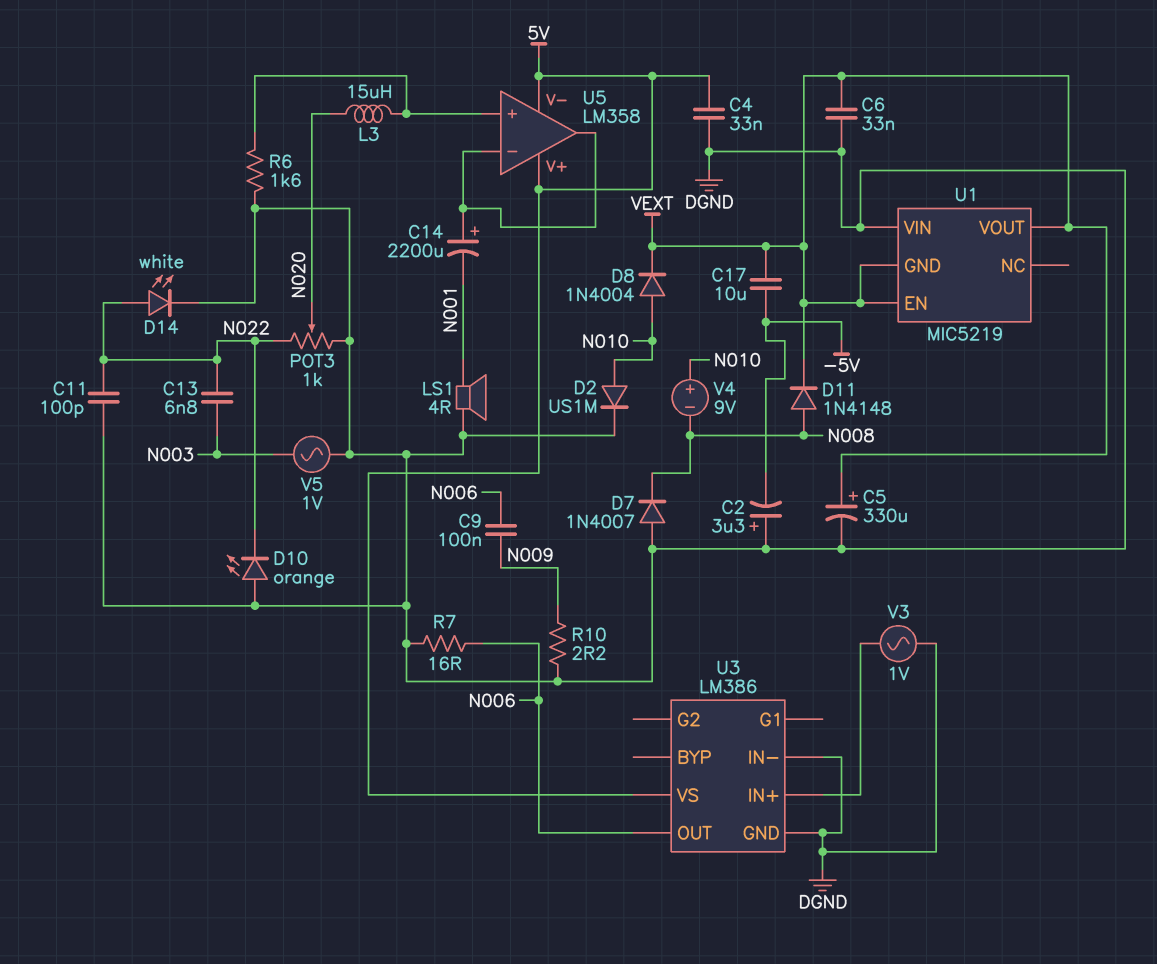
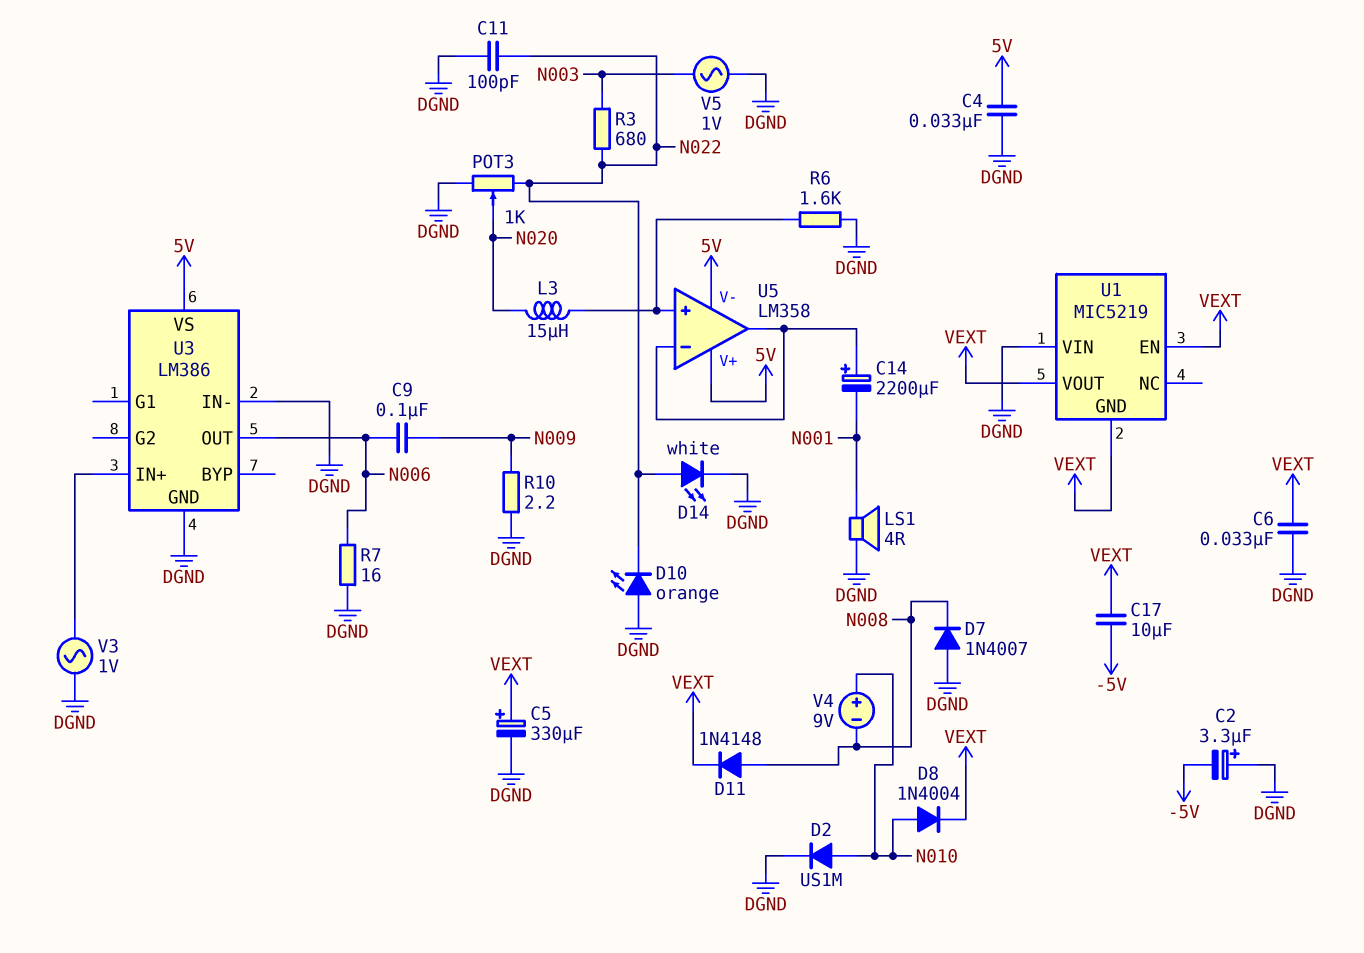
C13: 6.8nF (N003, N022) -> none
R3: none -> 680 (N003, N022)

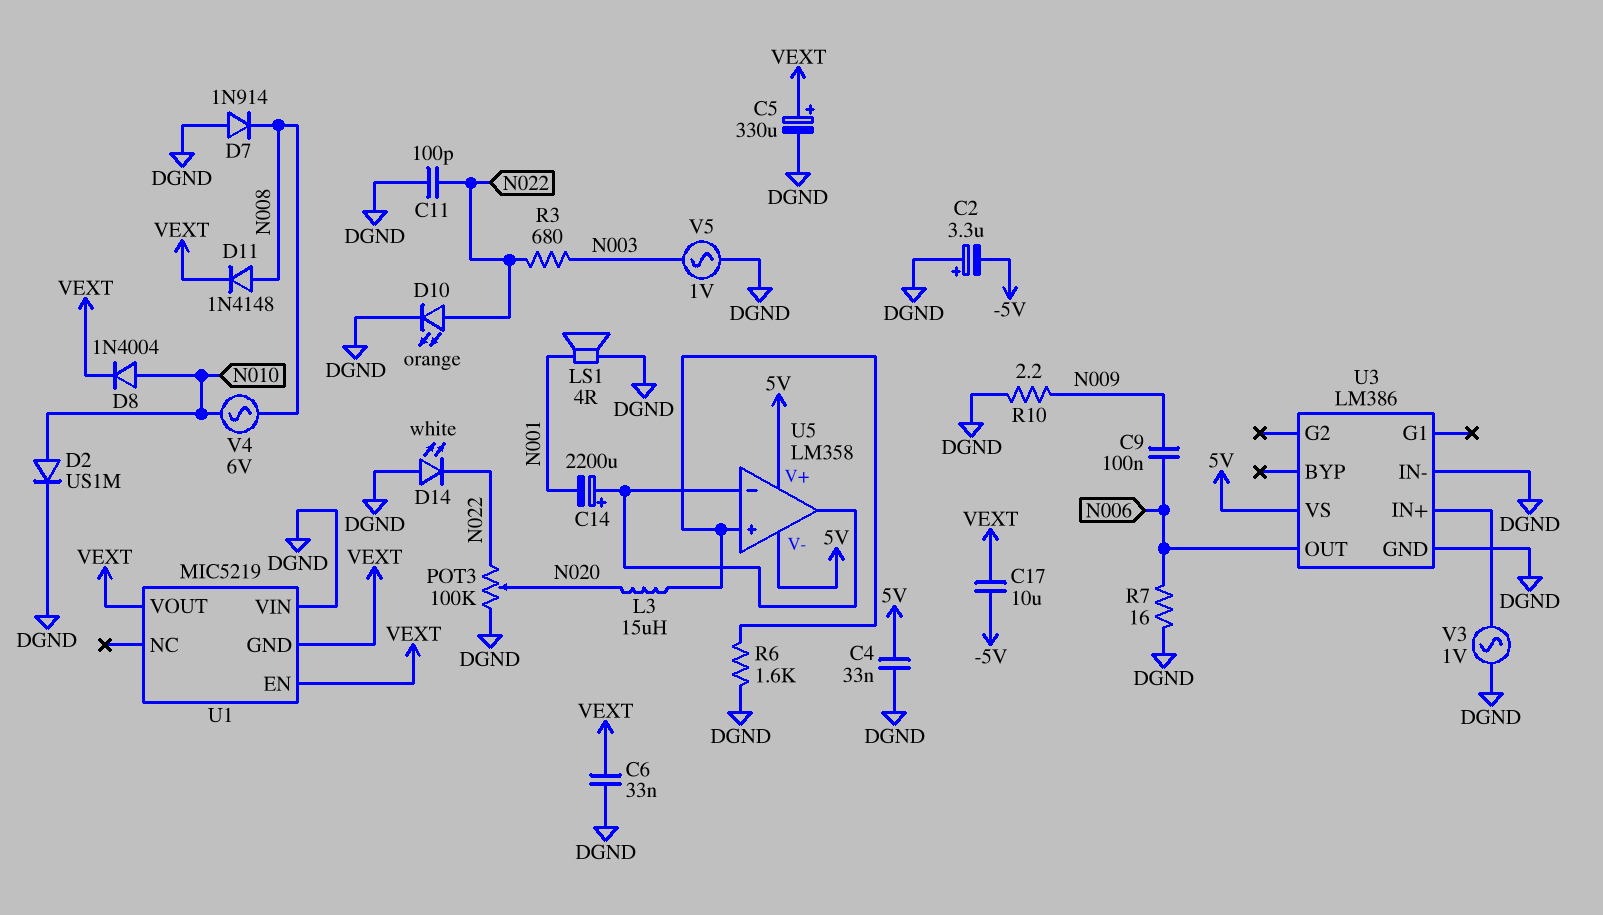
D7: diode 1N4007 (A DGND, K N008) -> diode 1N914 (A DGND, K N008)
D10: LED orange (A DGND, K N022) -> LED orange (A N022, K DGND)
D14: LED white (A N022, K DGND) -> LED white (A DGND, K N022)
POT3: 1k (DGND, N022, wiper N020) -> 100k (DGND, N022, wiper N020)
V4: 9V (plus N010, minus N008) -> AC 6V (N008, N010)

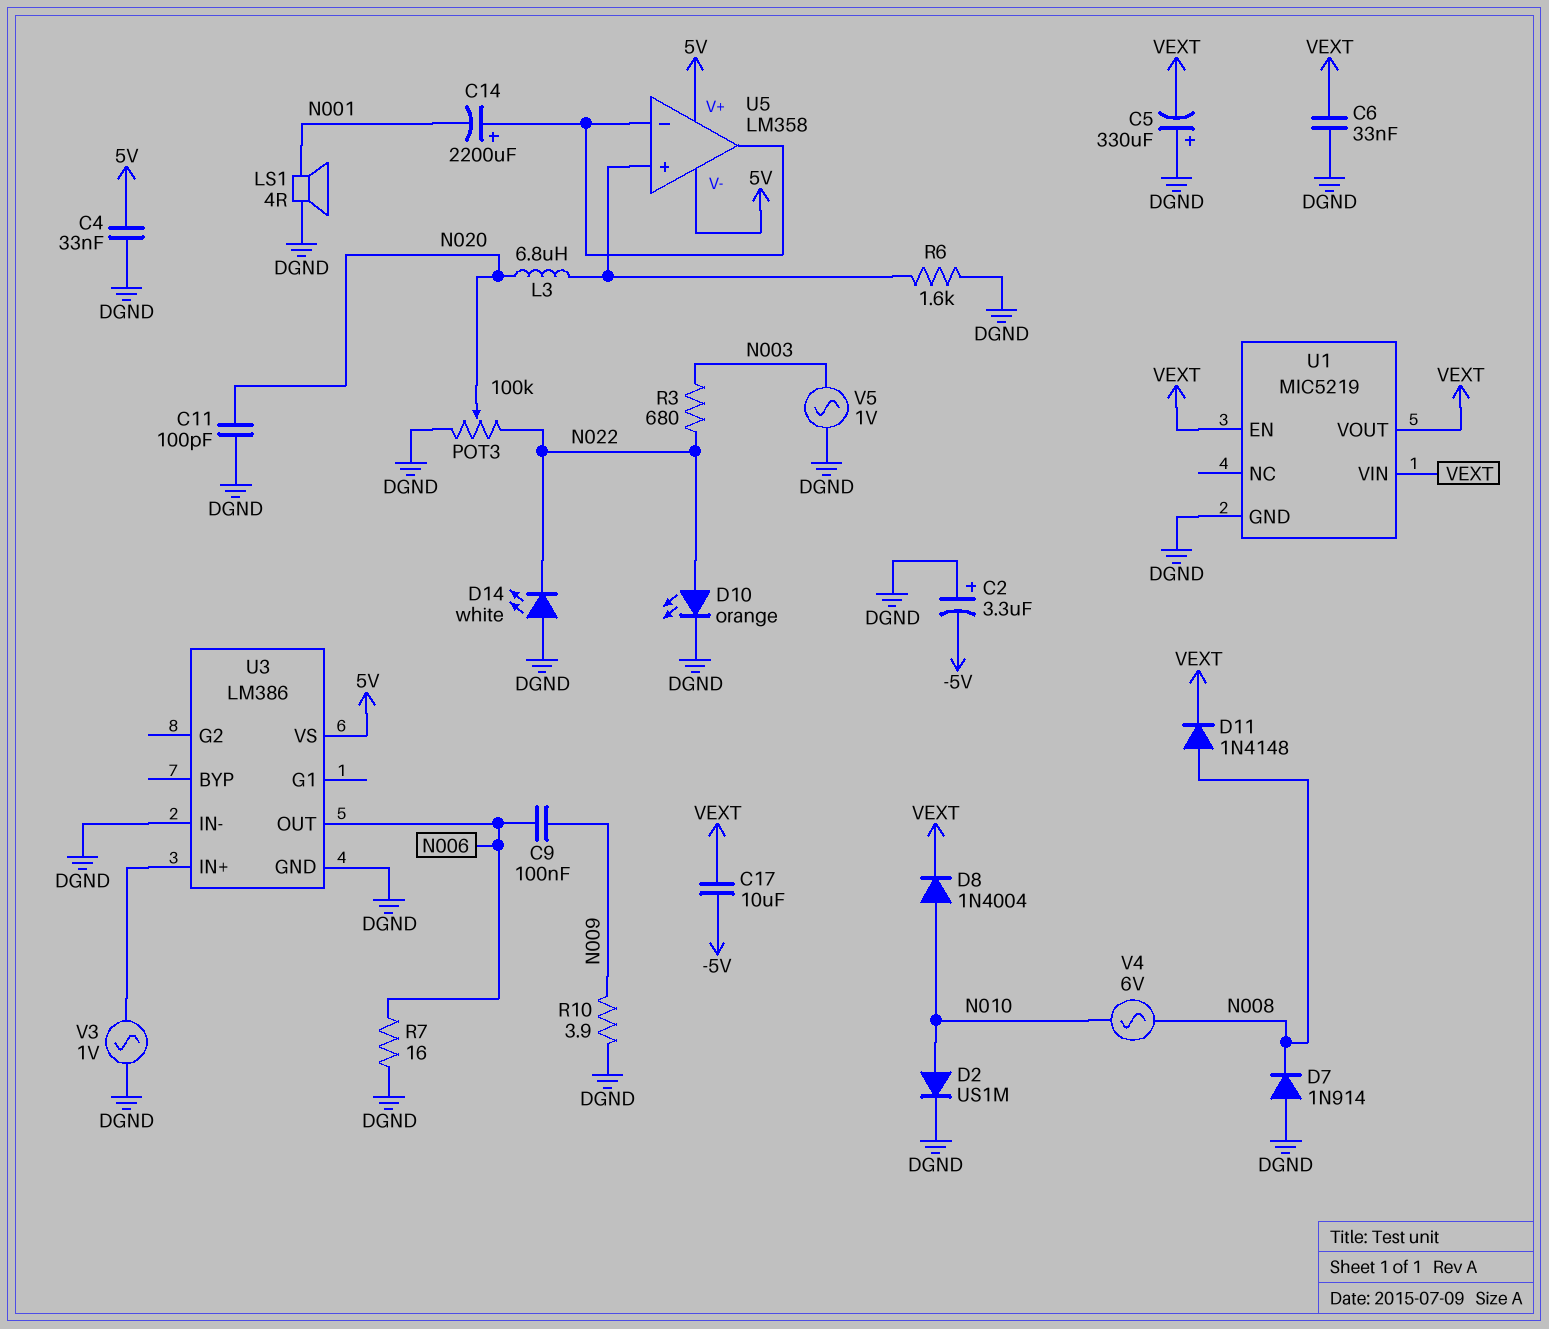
C5: 330uF (plus VEXT, minus DGND) -> 330uF (plus DGND, minus VEXT)
C11: 100pF (DGND, N022) -> 100pF (DGND, N020)
L3: 15uH (N020, U5/in+) -> 6.8uH (N020, U5/in+)
R10: 2.2 (DGND, N009) -> 3.9 (DGND, N009)
U1 pin GND: VEXT -> DGND
U1 pin VIN: DGND -> VEXT

